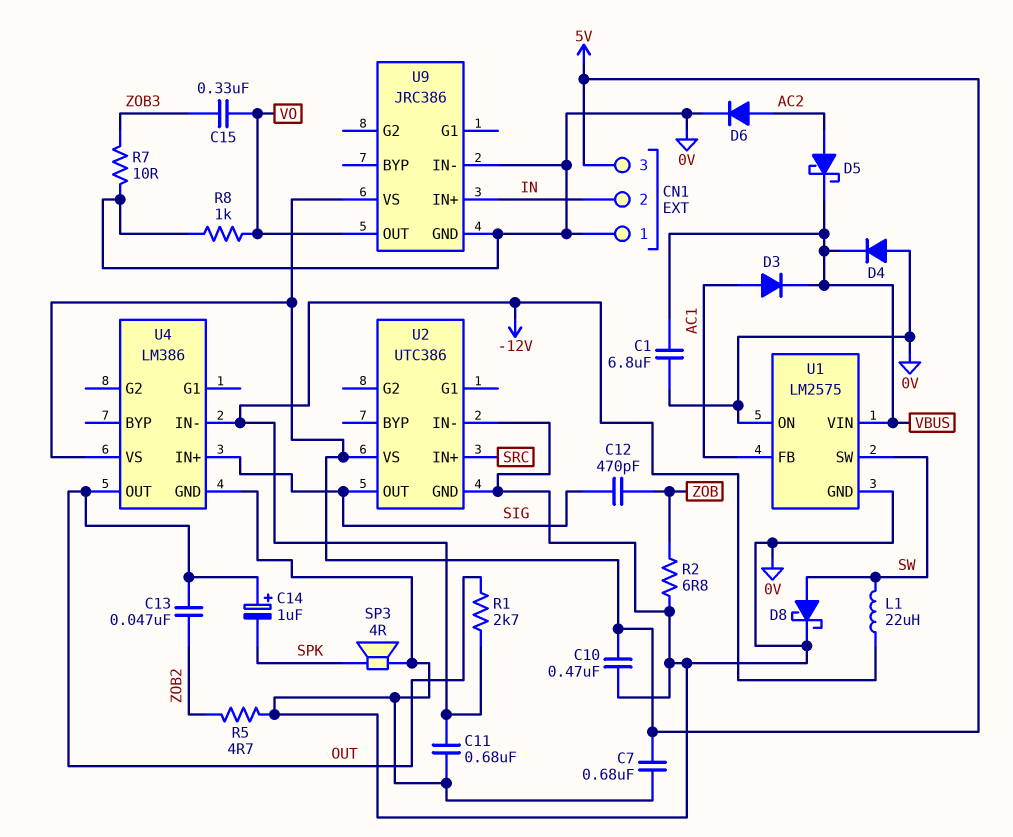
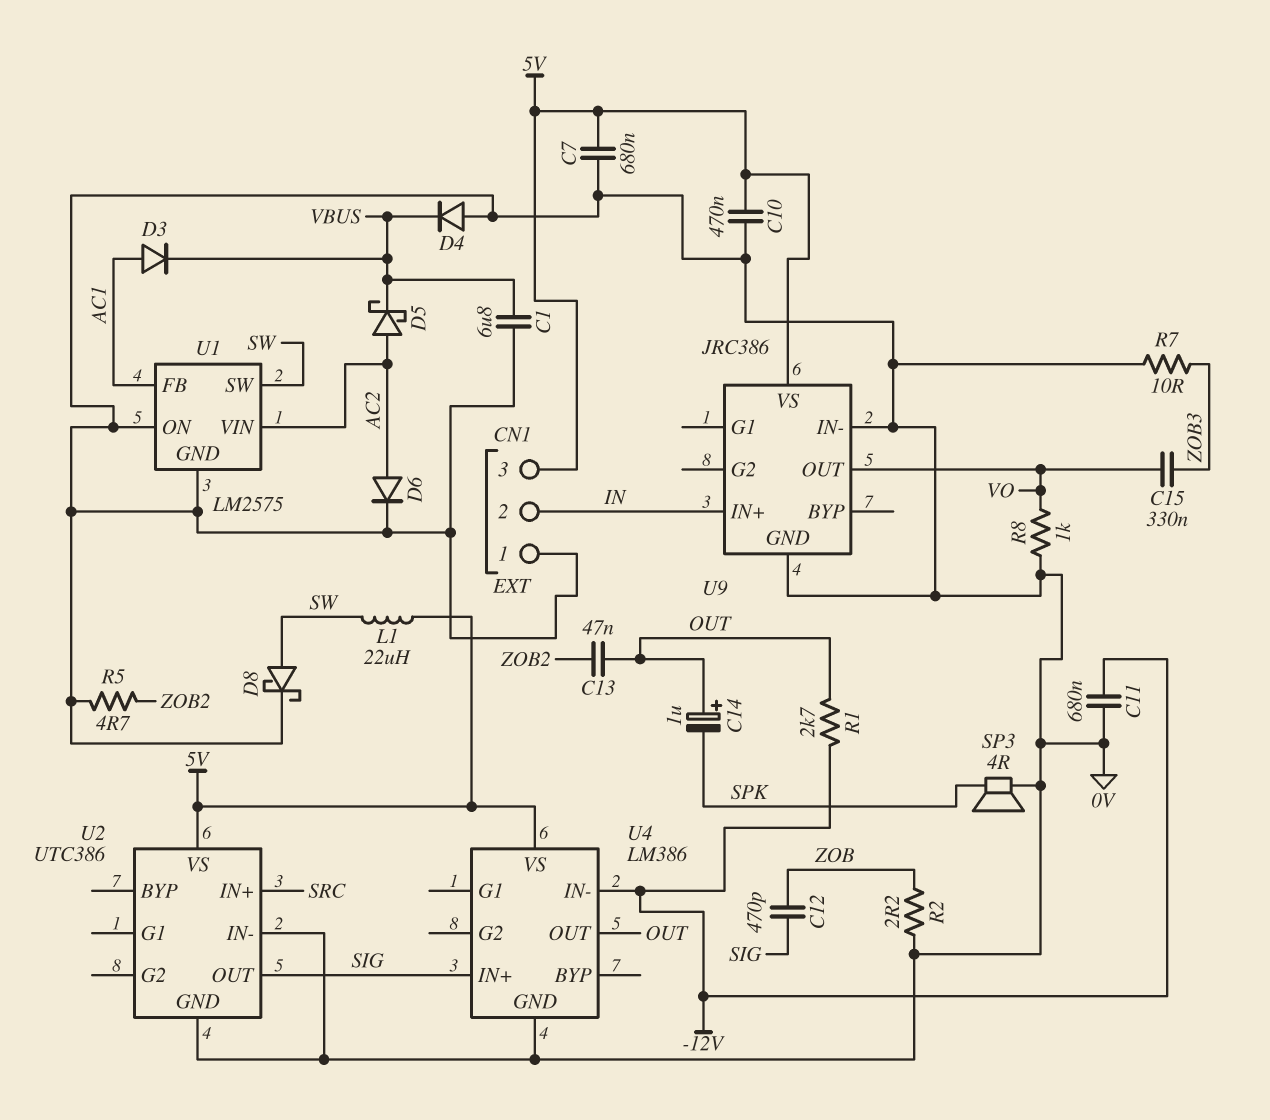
L1: 22uH (-12V, SW) -> 22uH (5V, SW)
R2: 6.8 (0V, ZOB) -> 2.2 (0V, ZOB)
U1 pin VIN: VBUS -> AC2

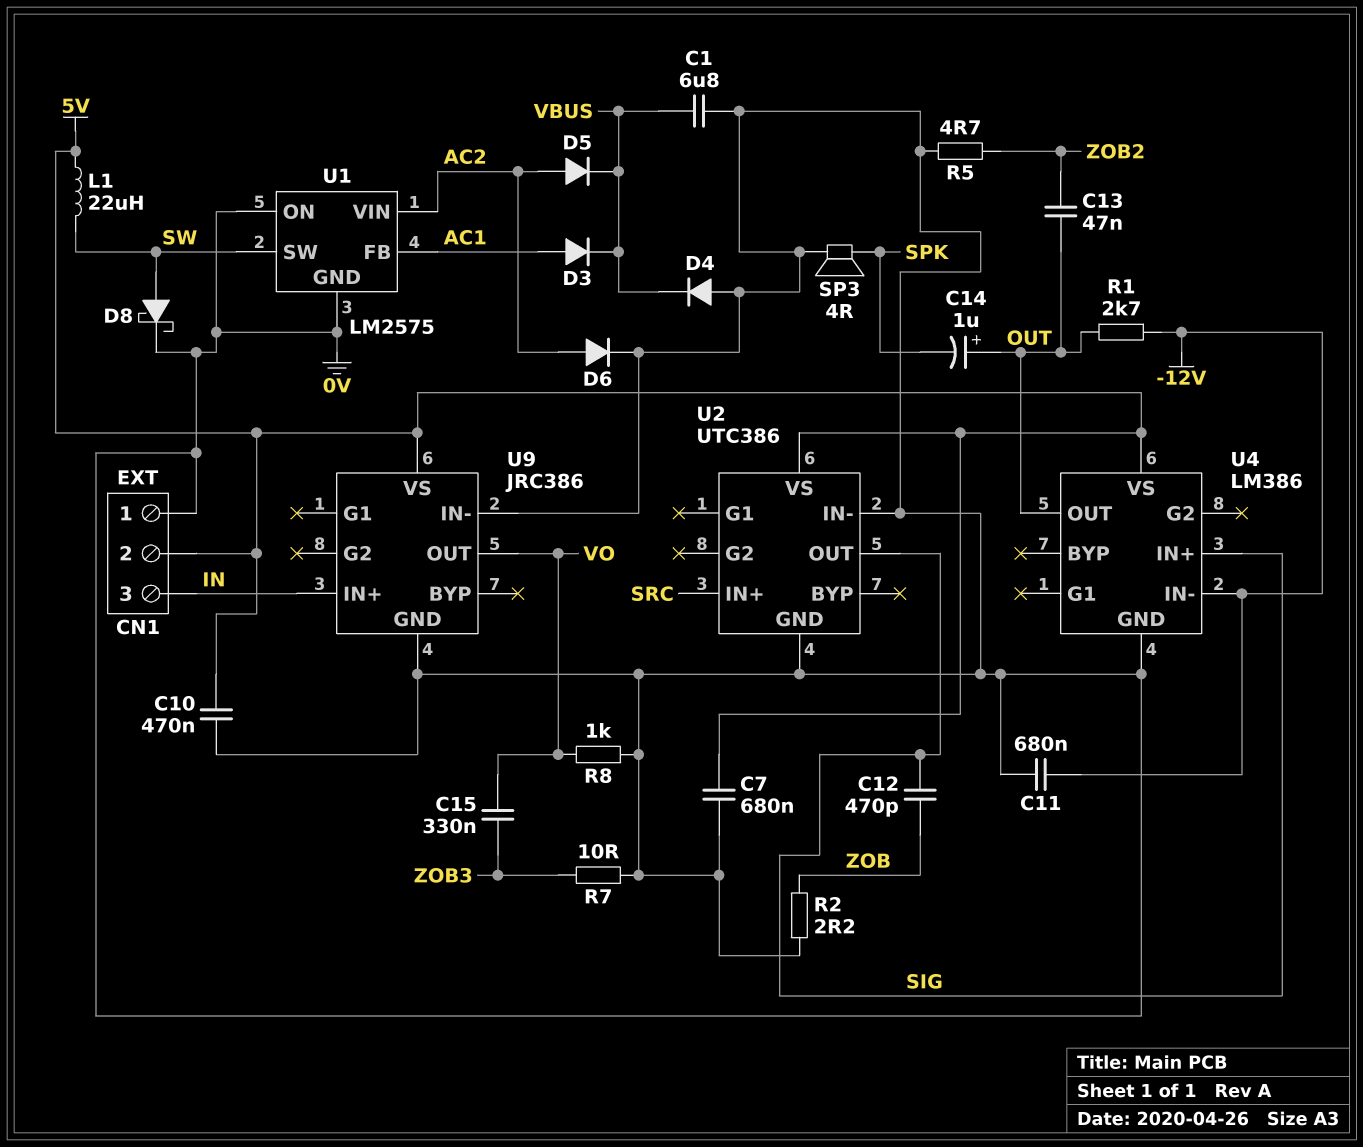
CN1 pin 2: IN -> 5V
CN1 pin 3: 5V -> IN
D5: schottky (A AC2, K VBUS) -> diode (A AC2, K VBUS)

